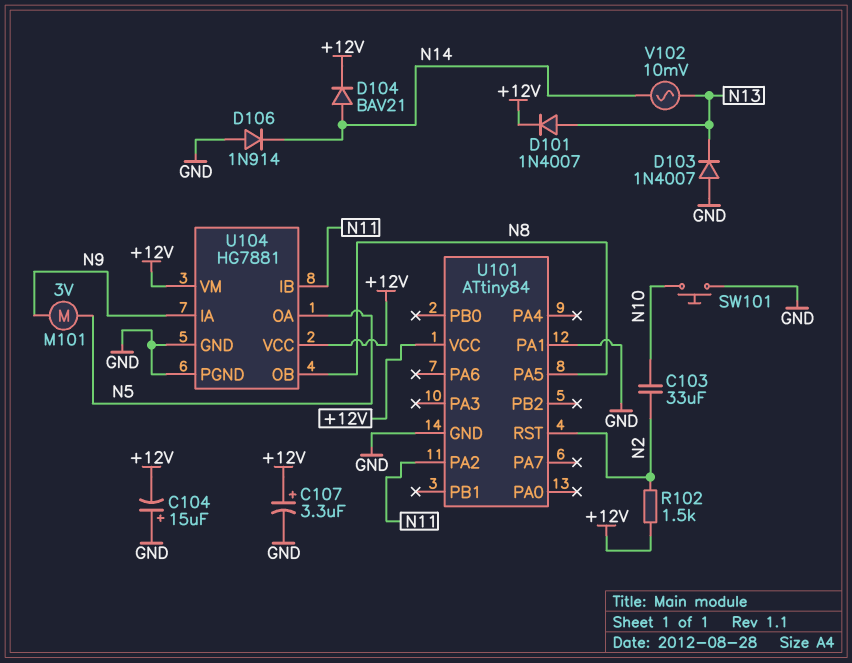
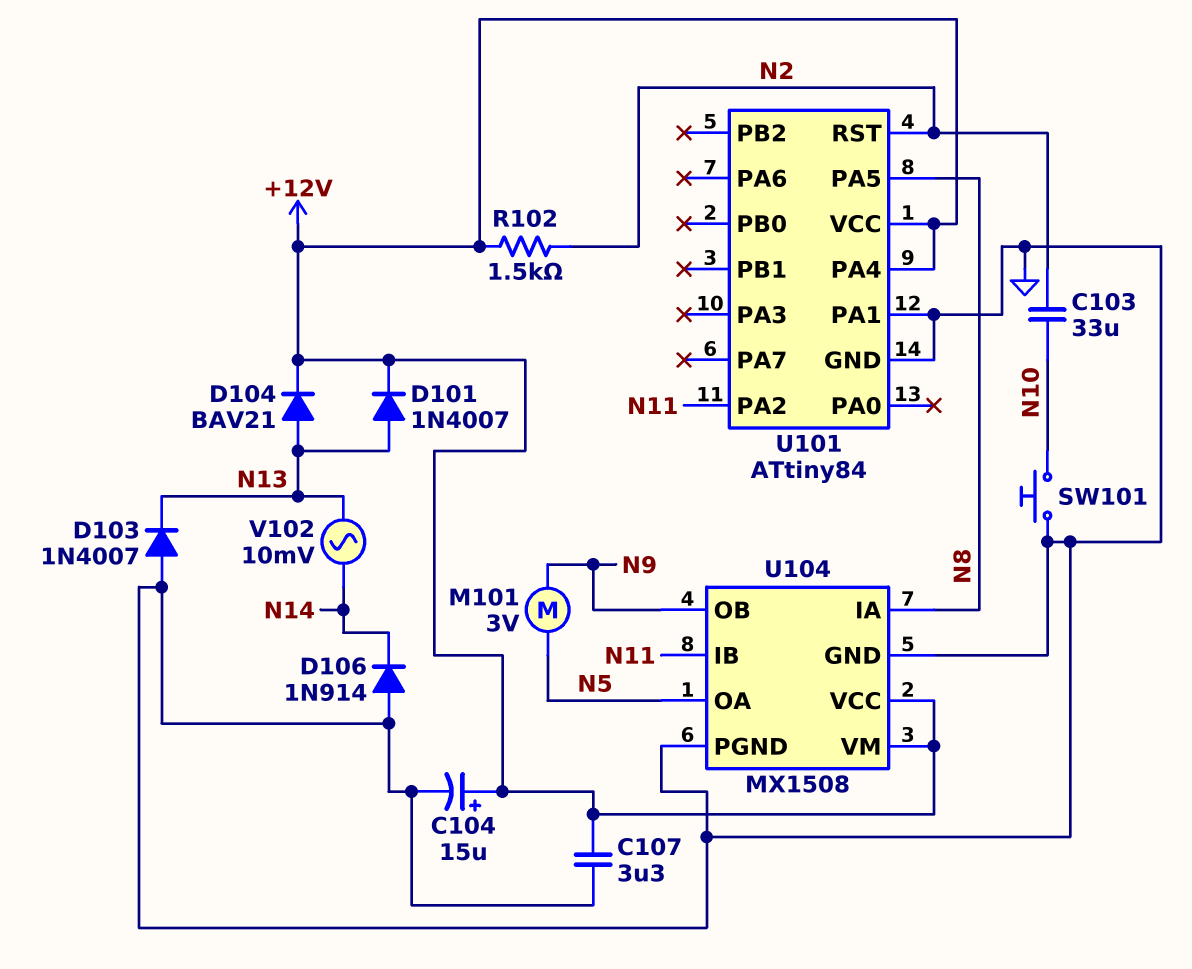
C104: 15uF (plus GND, minus +12V) -> 15uF (plus +12V, minus GND)
C107: 3.3uF (plus +12V, minus GND) -> 3.3uF (+12V, GND)
D104: diode BAV21 (A N14, K +12V) -> diode BAV21 (A N13, K +12V)
U101 pin PA4: none -> +12V
U104: HG7881 -> MX1508
U104 pin IA: N9 -> N8
U104 pin OB: N8 -> N9

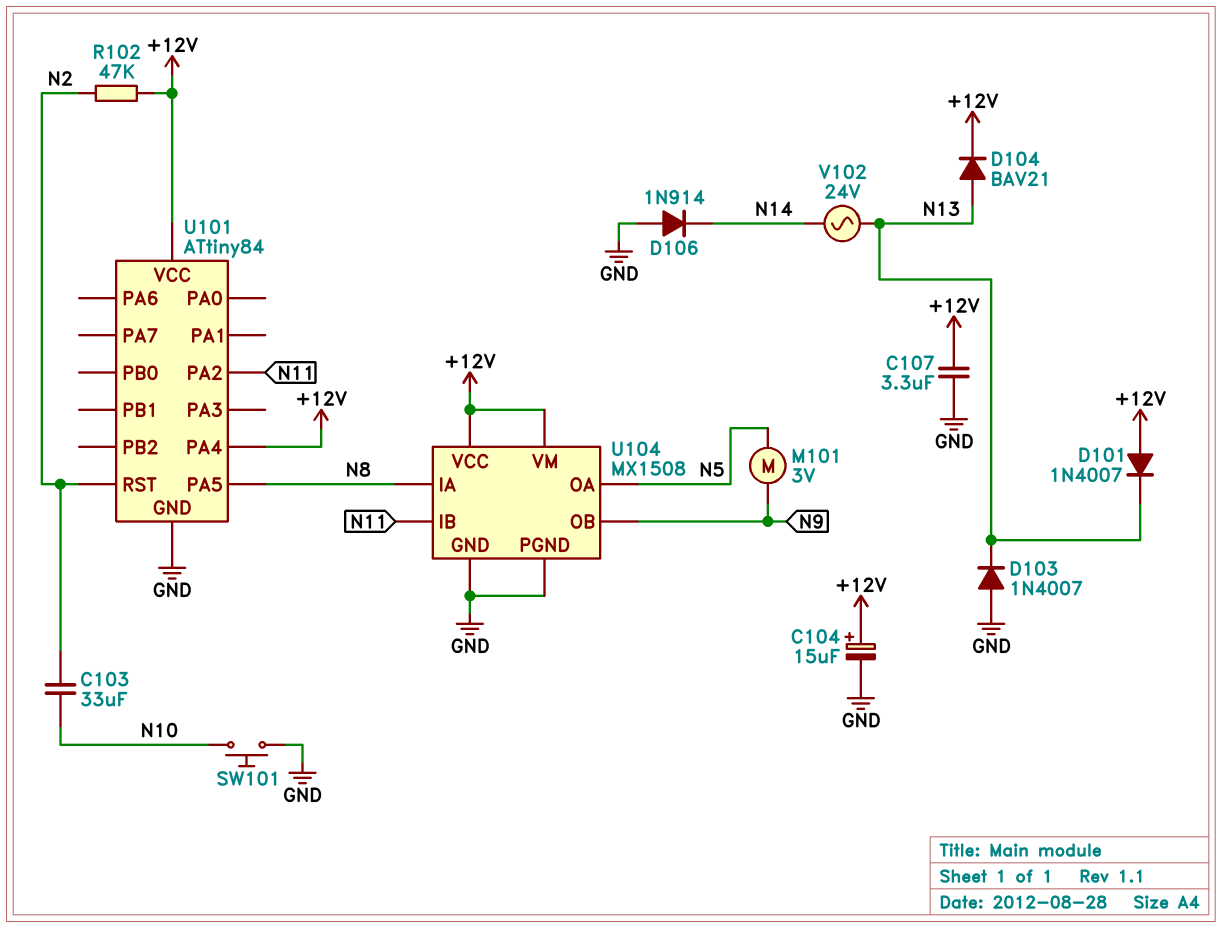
D101: diode 1N4007 (A N13, K +12V) -> diode 1N4007 (A +12V, K N13)
R102: 1.5k (+12V, N2) -> 47k (+12V, N2)
U101 pin PA1: GND -> none
V102: AC 10mV (N13, N14) -> AC 24V (N13, N14)

